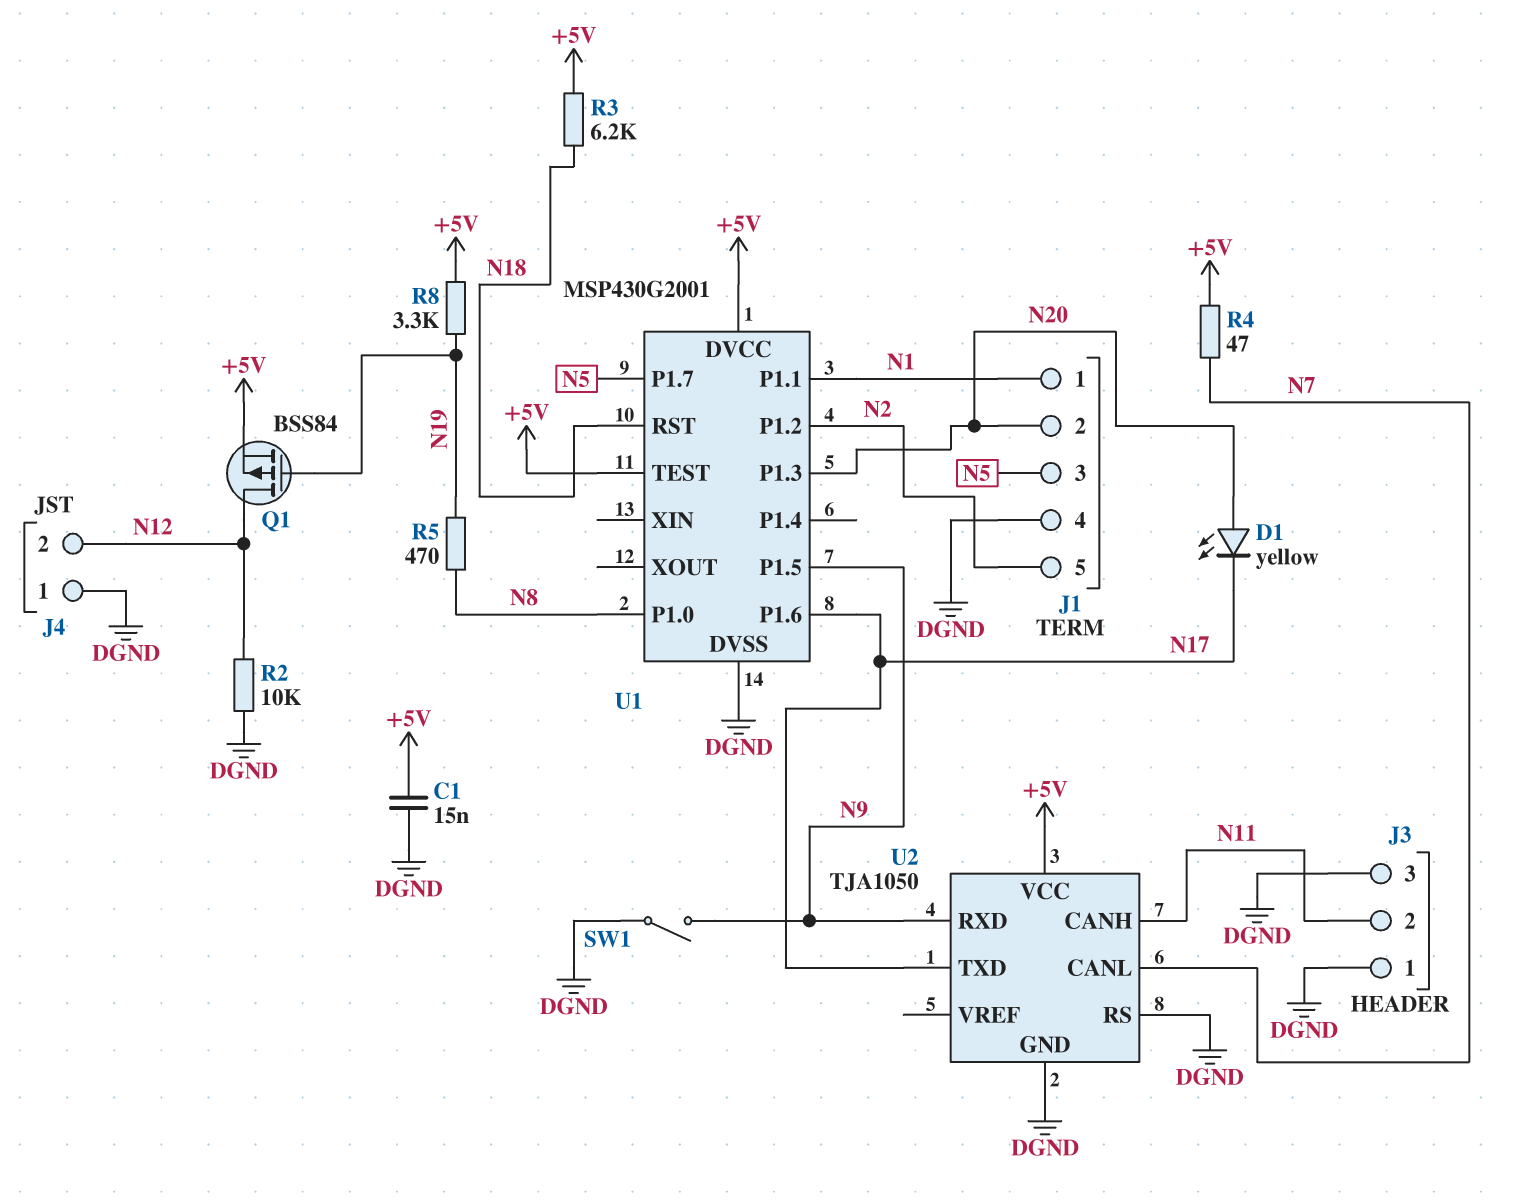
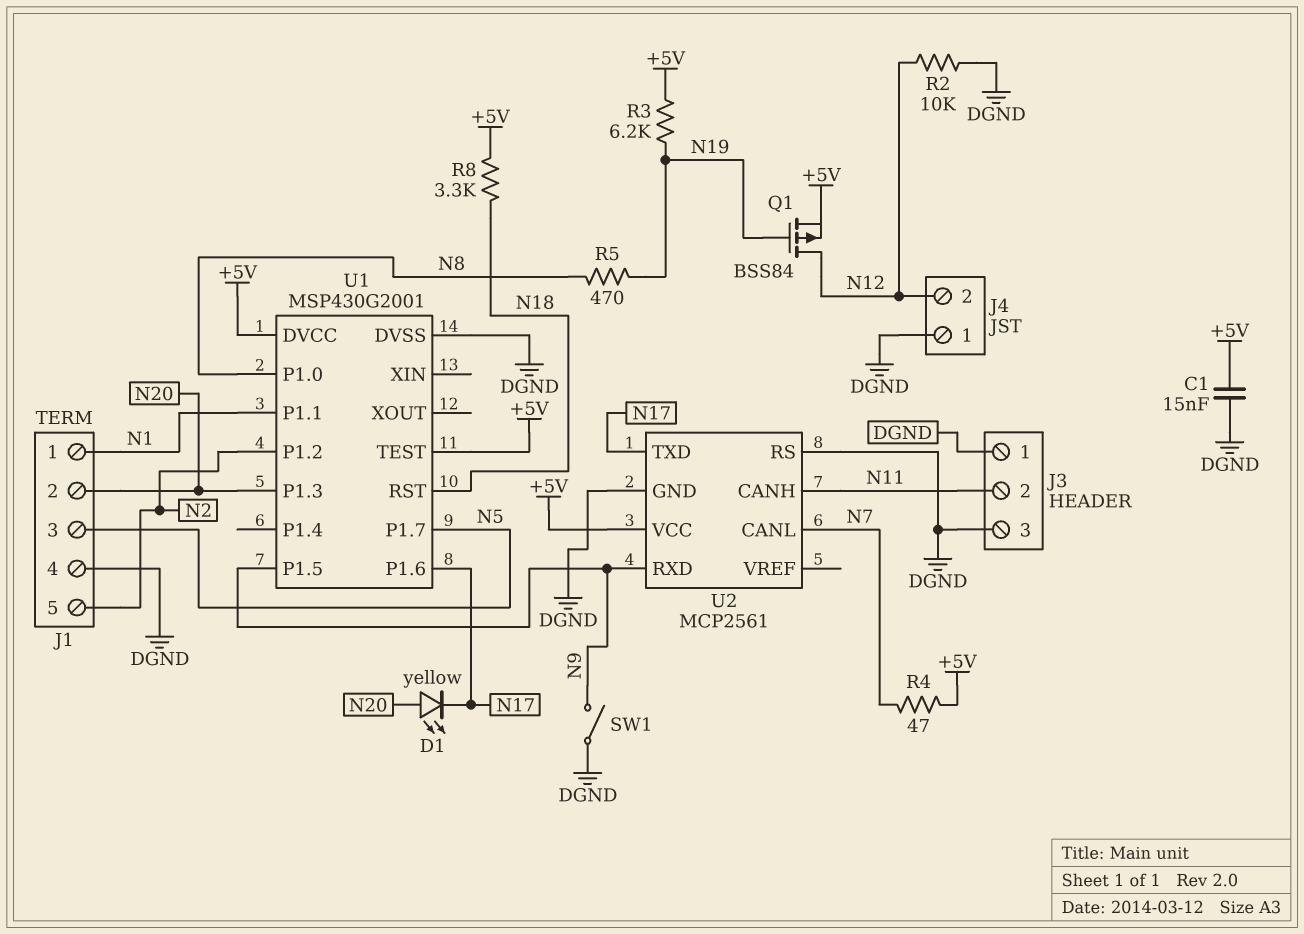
R3: 6.2k (+5V, N18) -> 6.2k (+5V, N19)
R8: 3.3k (+5V, N19) -> 3.3k (+5V, N18)
U2: TJA1050 -> MCP2561

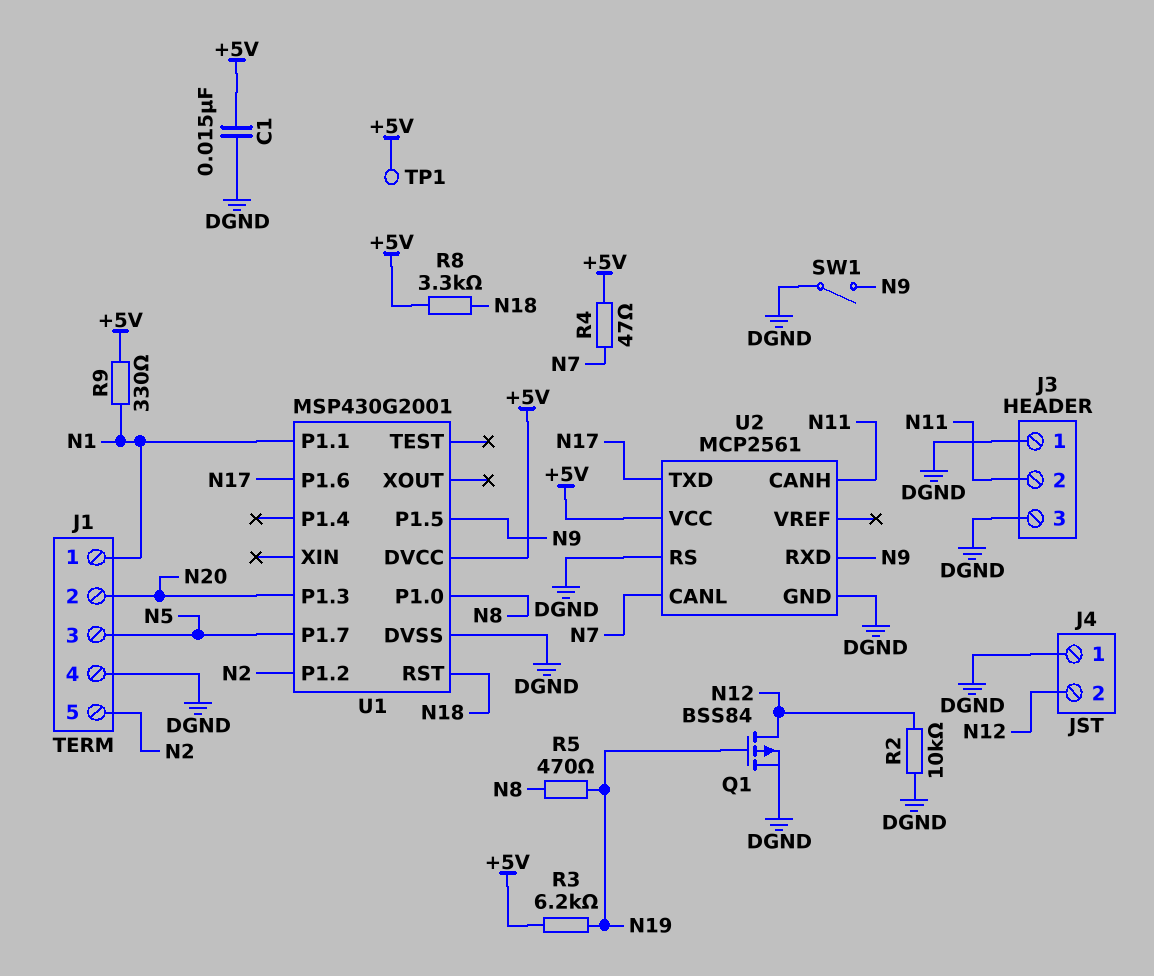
D1: LED yellow (A N20, K N17) -> none
Q1: PMOS BSS84 (G N19, D N12, S +5V) -> PMOS BSS84 (G N19, D N12, S DGND)
R9: none -> 330 (+5V, N1)
TP1: none -> test point (+5V)
U1 pin TEST: +5V -> none

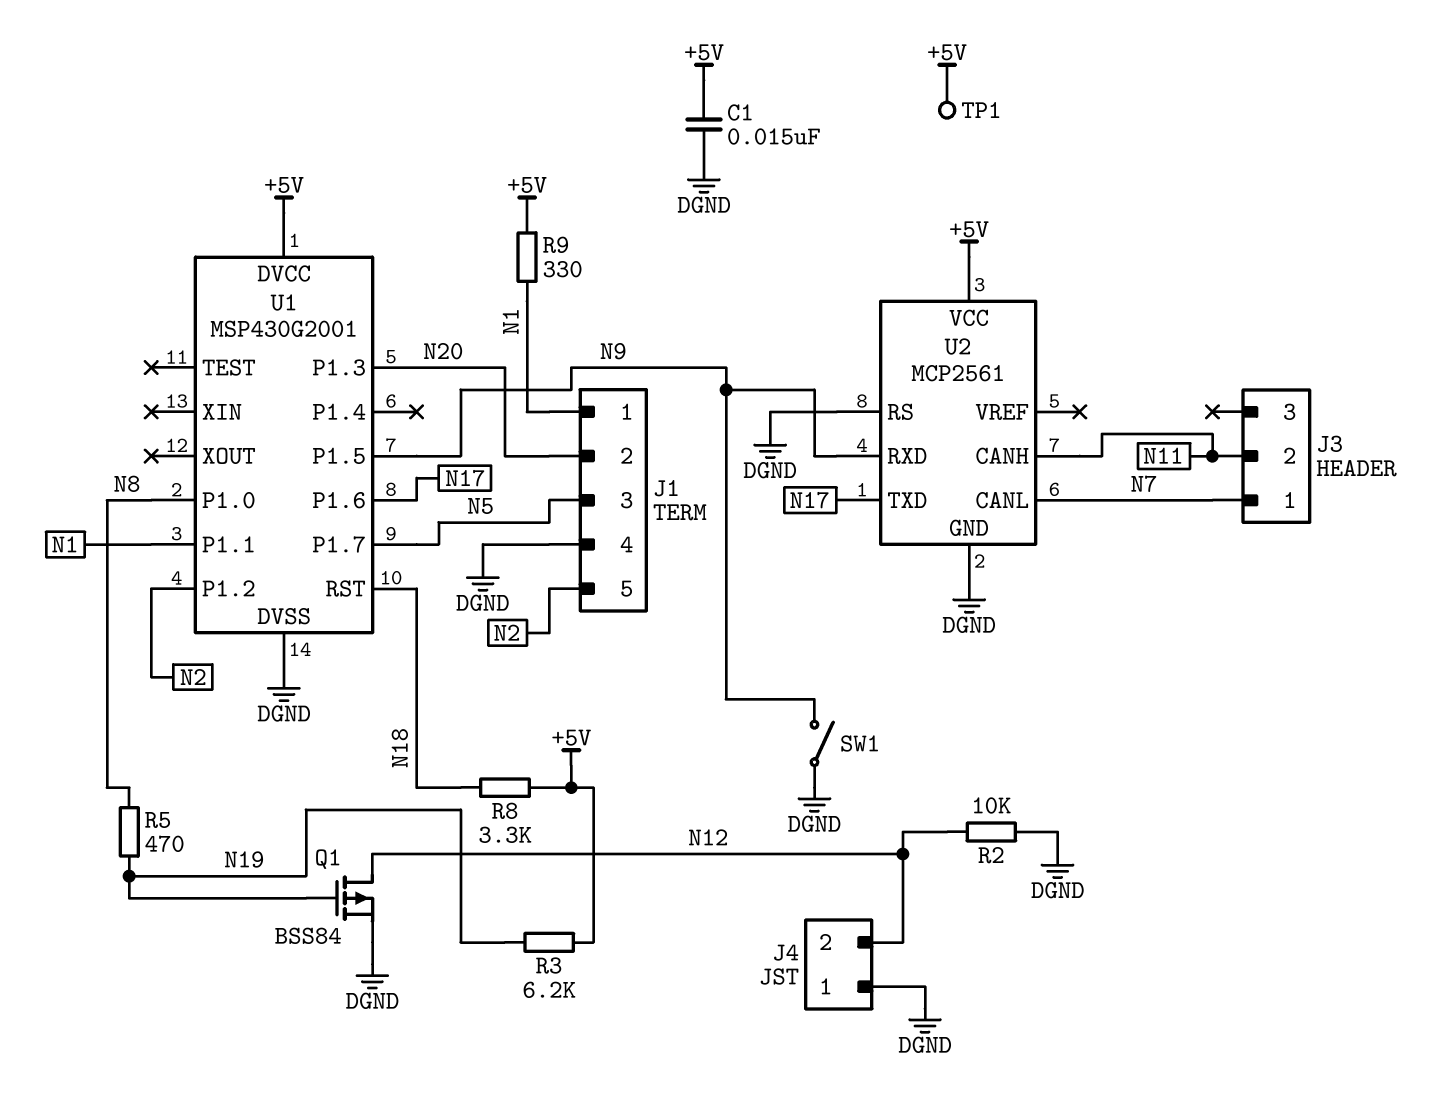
J3 pin 1: DGND -> N7
J3 pin 3: DGND -> none
R4: 47 (+5V, N7) -> none

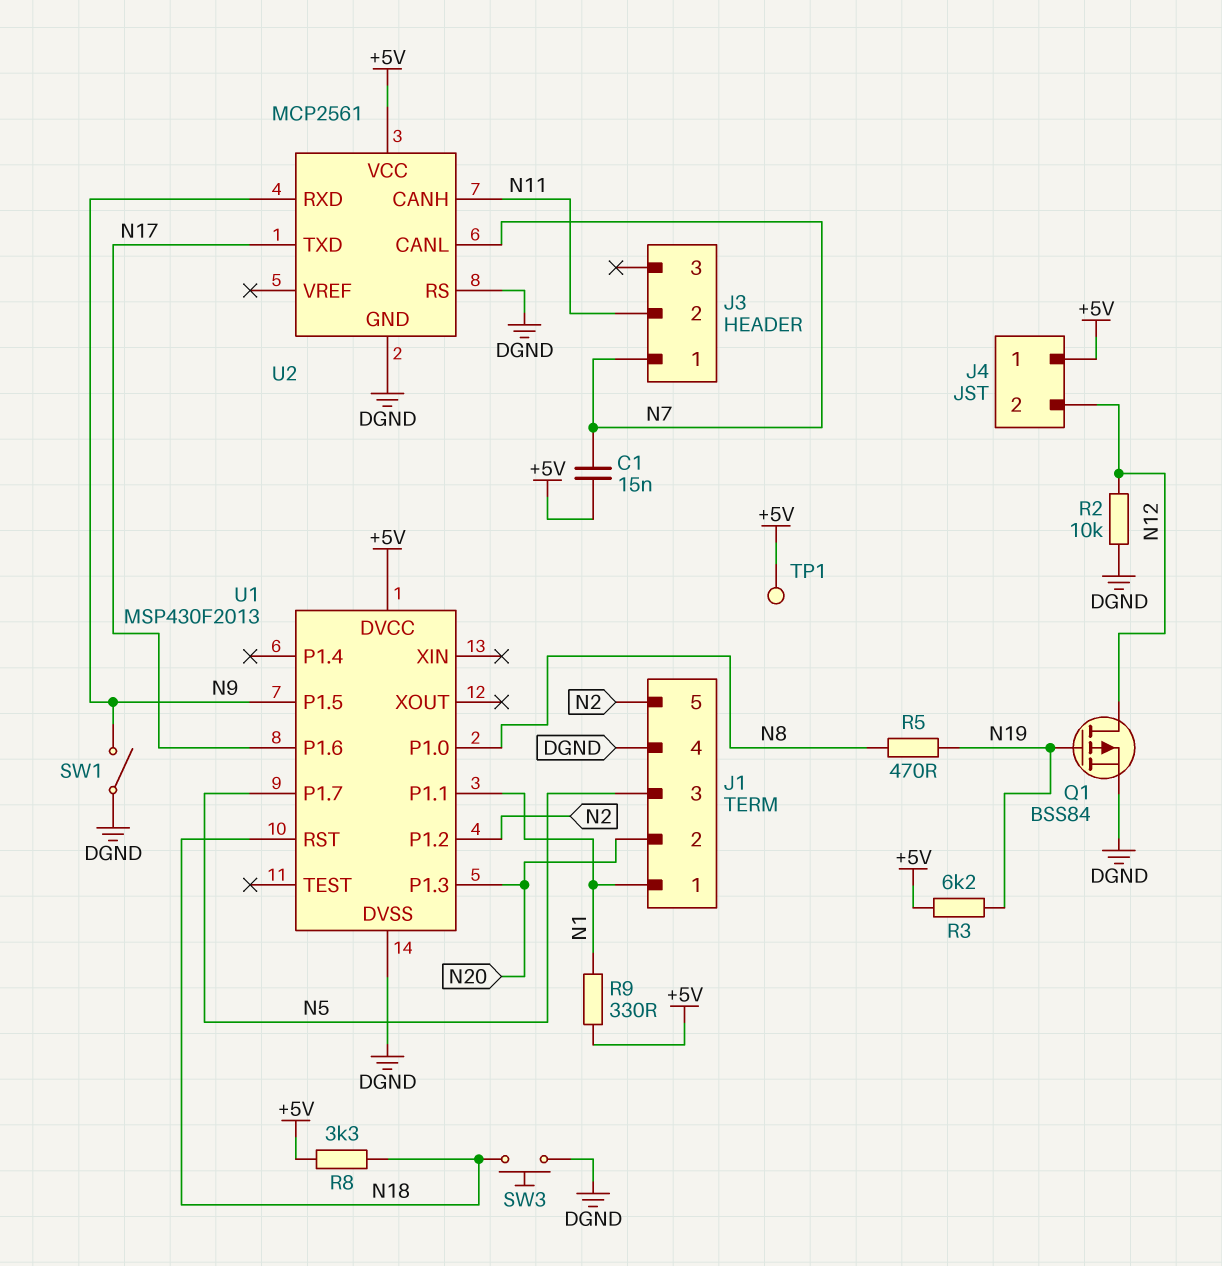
C1: 15nF (+5V, DGND) -> 15nF (+5V, N7)
J4 pin 1: DGND -> +5V
SW3: none -> button (DGND, N18)
U1: MSP430G2001 -> MSP430F2013

